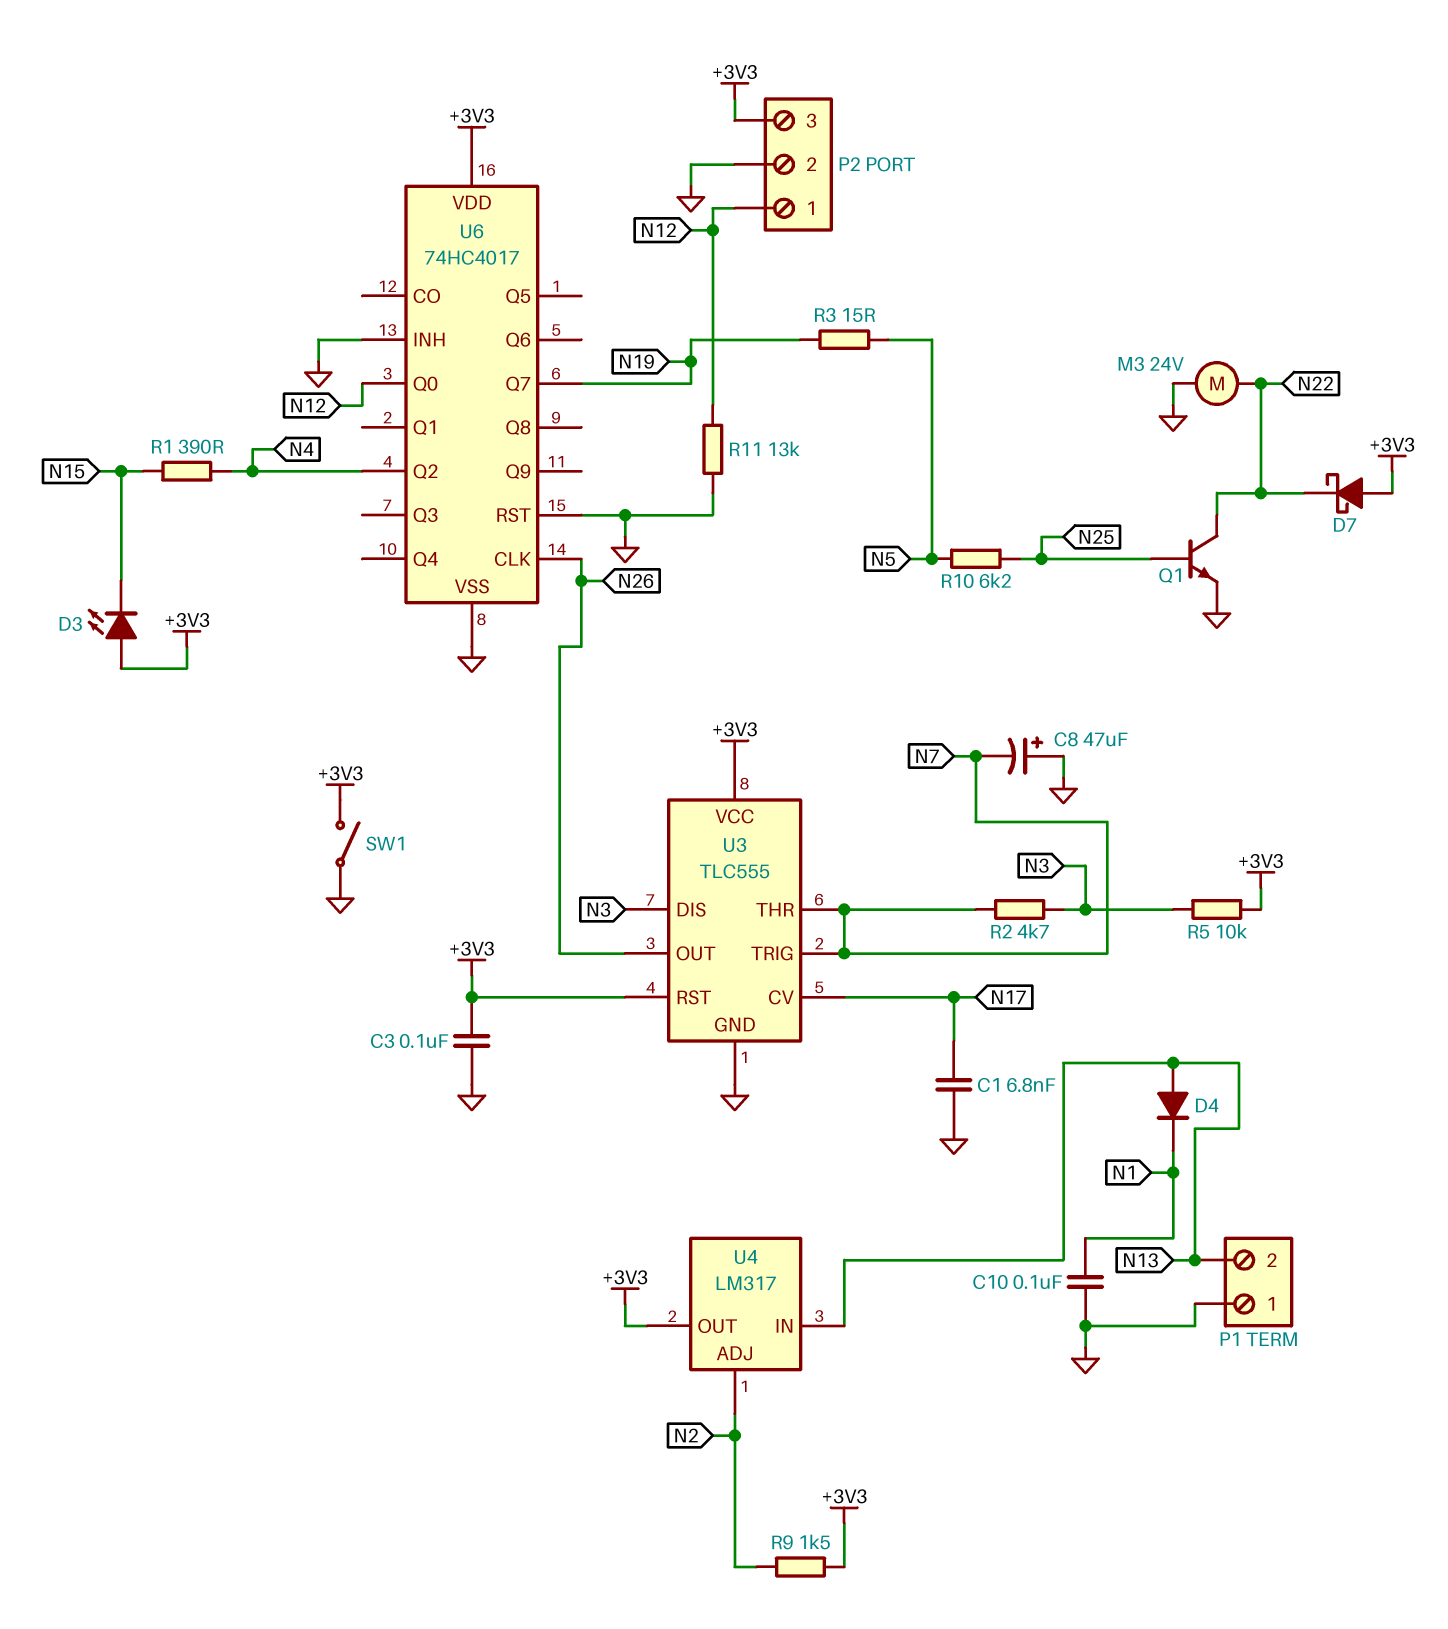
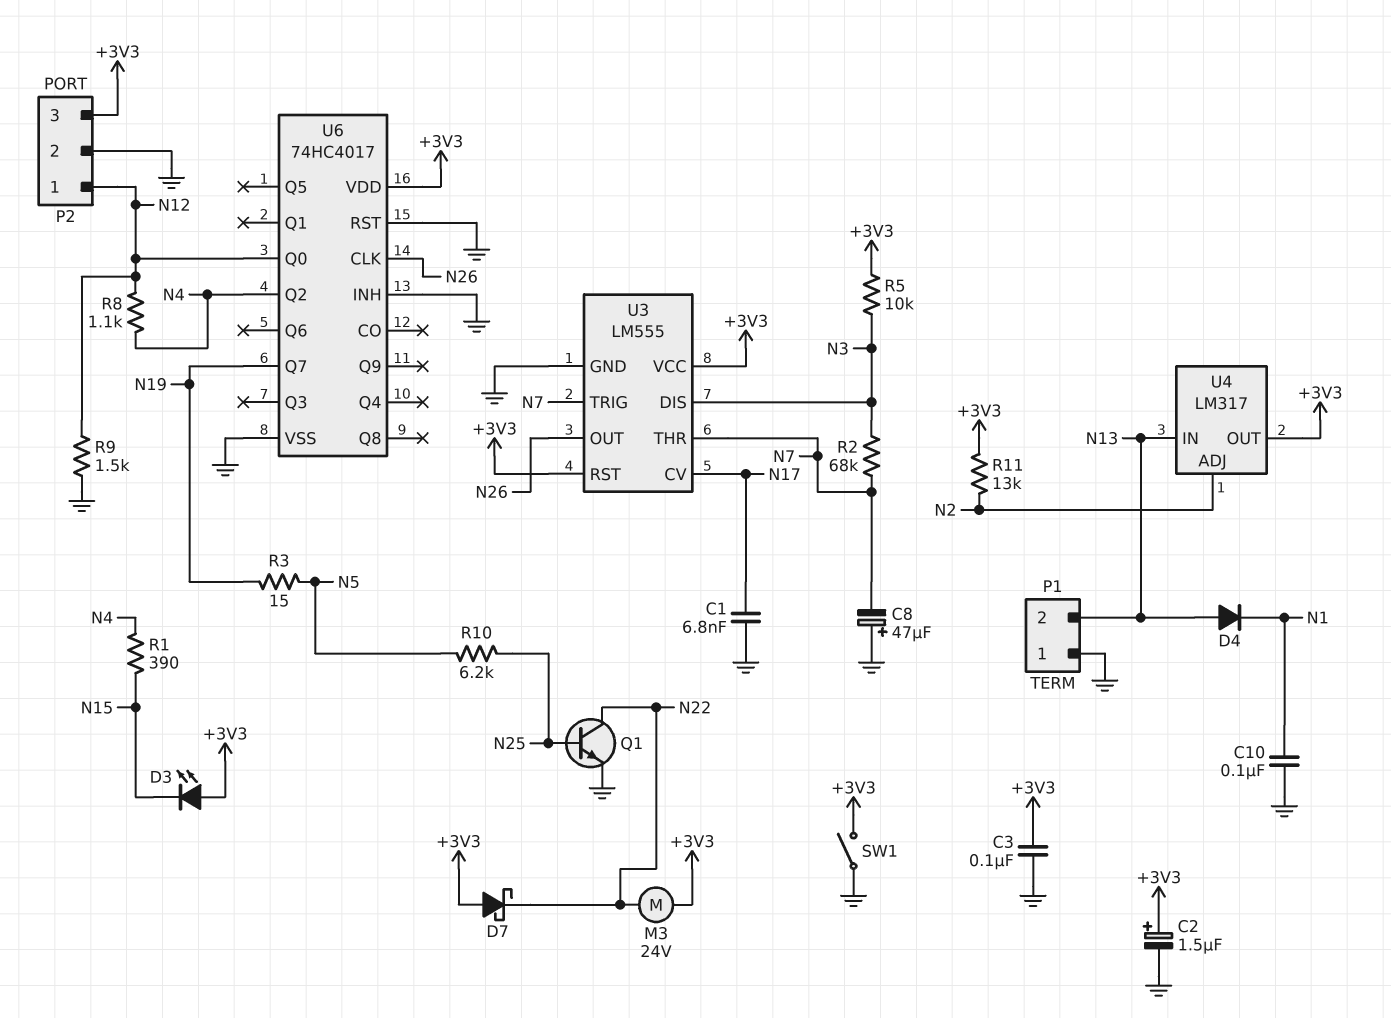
C2: none -> 1.5uF (plus +3V3, minus GND)
M3: motor 24V (GND, N22) -> motor 24V (+3V3, N22)
R2: 4.7k (N3, N7) -> 68k (N3, N7)
R8: none -> 1.1k (N4, N12)
R9: 1.5k (+3V3, N2) -> 1.5k (GND, N12)
R11: 13k (GND, N12) -> 13k (+3V3, N2)
U3: TLC555 -> LM555

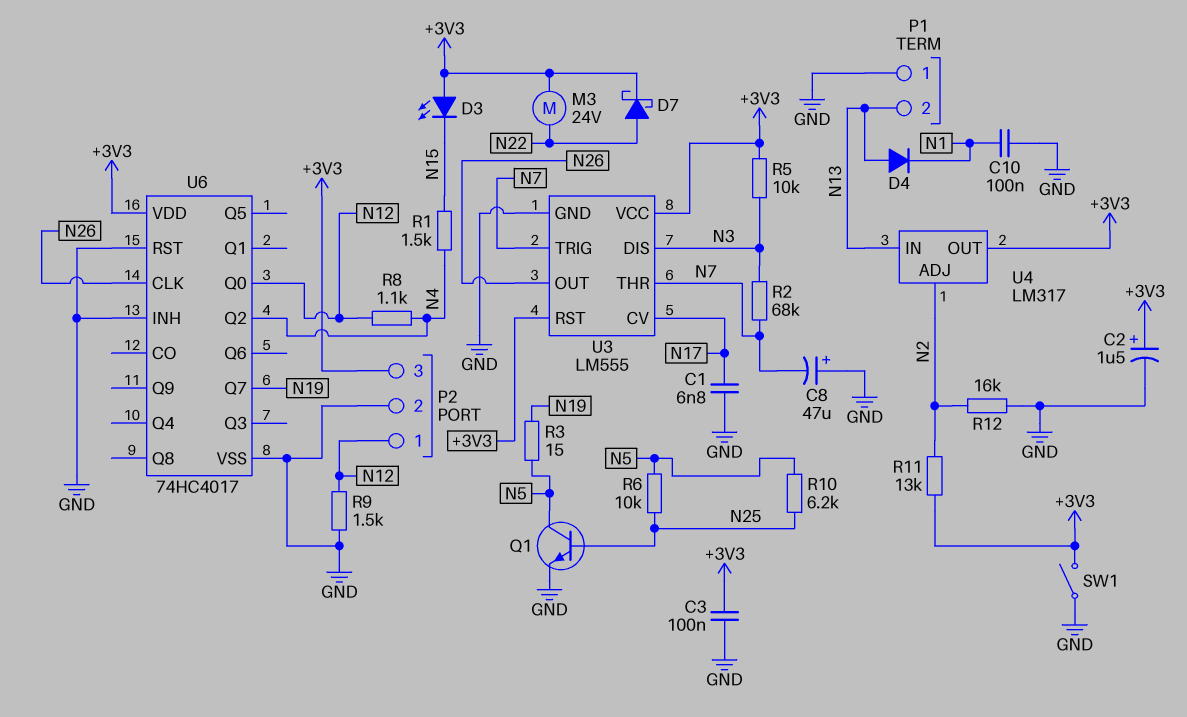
D7: schottky (A +3V3, K N22) -> schottky (A N22, K +3V3)
Q1: NPN (B N25, C N22, E GND) -> NPN (B N25, C N5, E GND)
R1: 390 (N4, N15) -> 1.5k (N4, N15)
R6: none -> 10k (N5, N25)
R12: none -> 16k (GND, N2)

